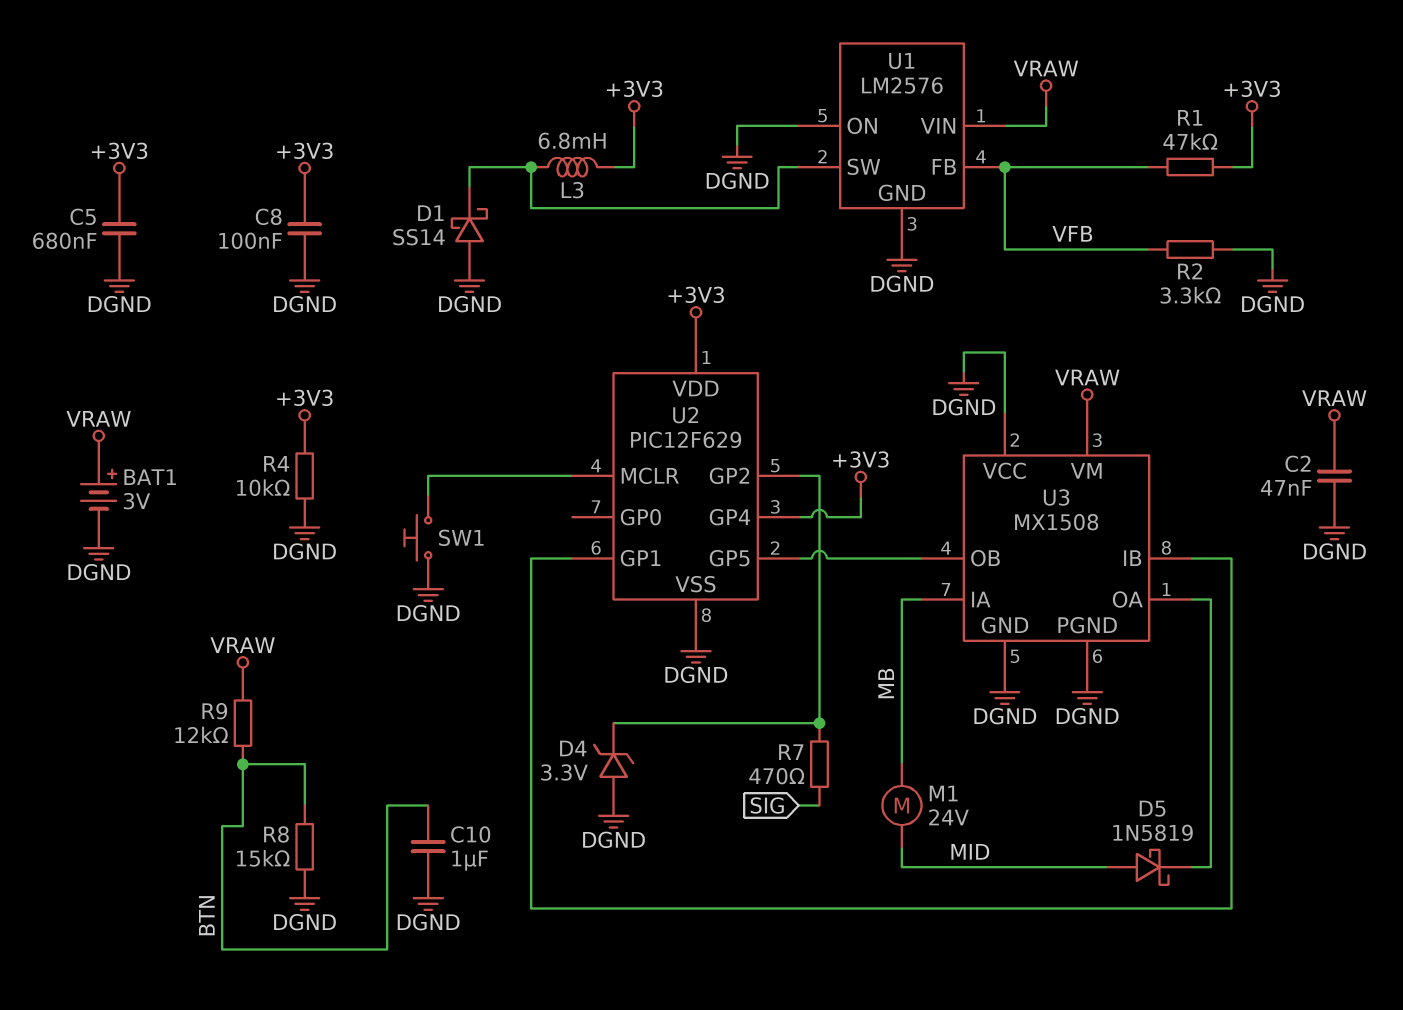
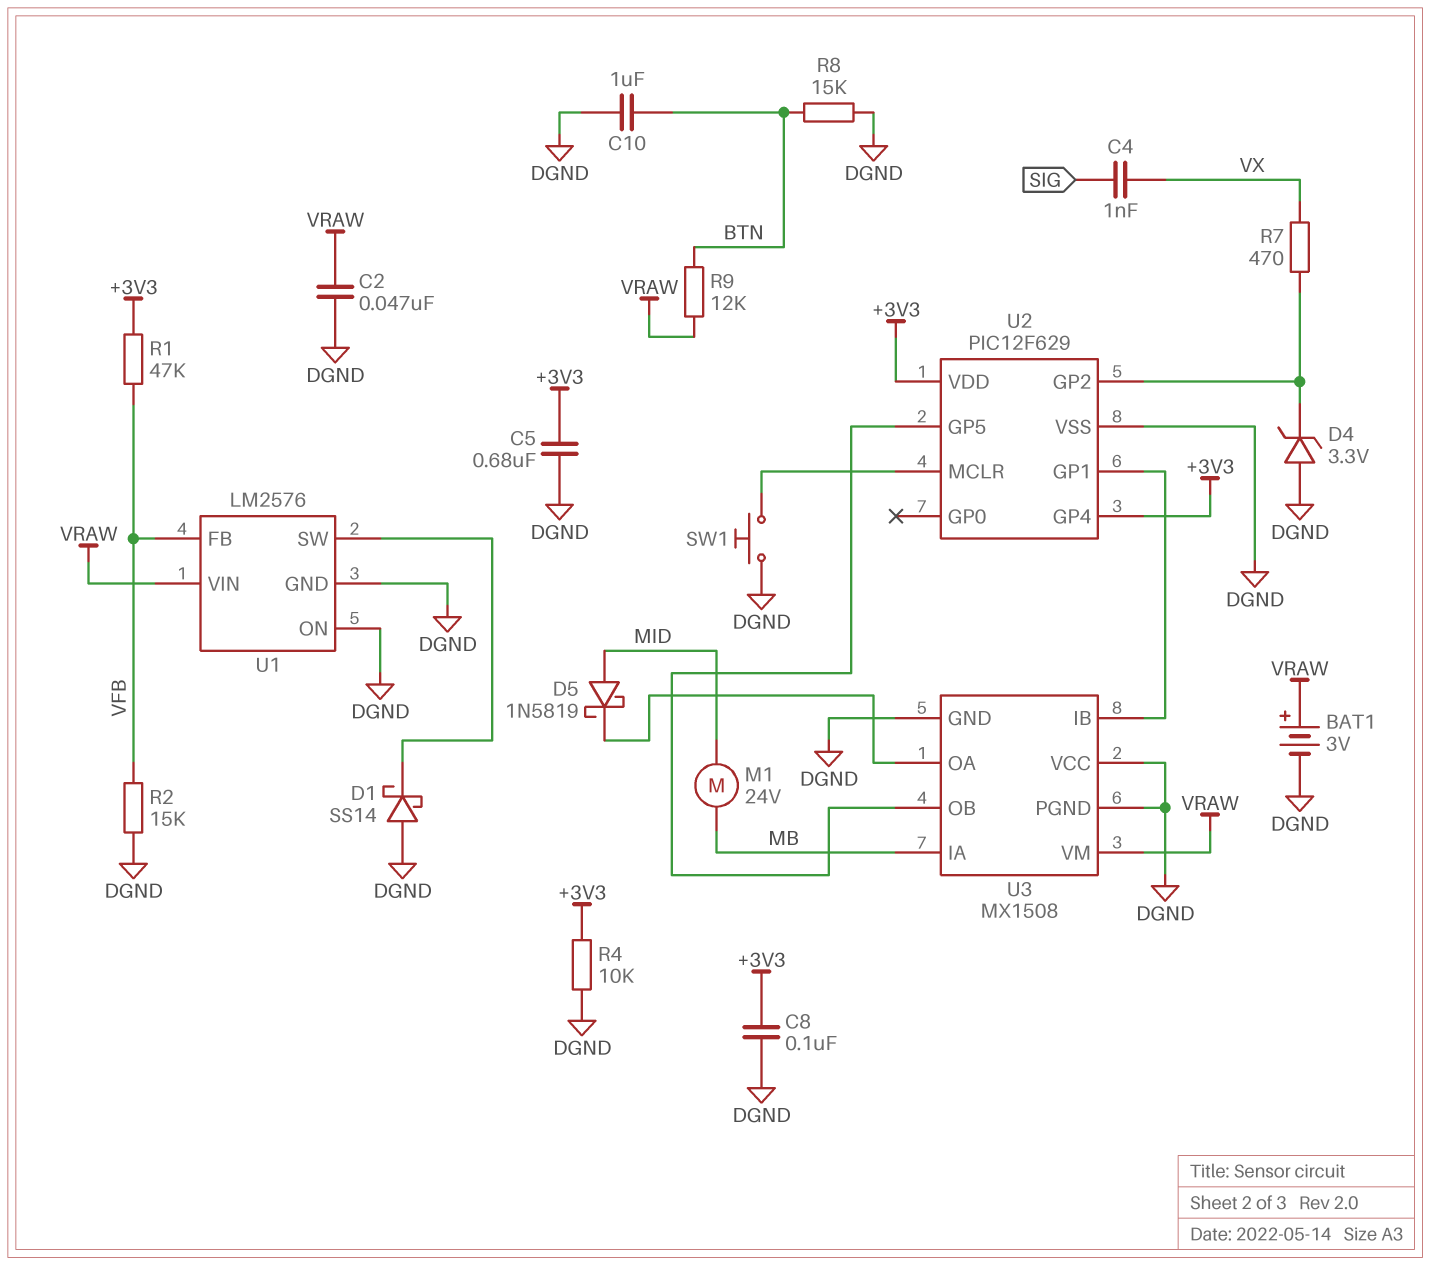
C4: none -> 1nF (SIG, VX)
L3: 6.8mH (+3V3, U1/SW) -> none
R2: 3.3k (DGND, VFB) -> 15k (DGND, VFB)
R7: 470 (SIG, U2/GP2) -> 470 (U2/GP2, VX)

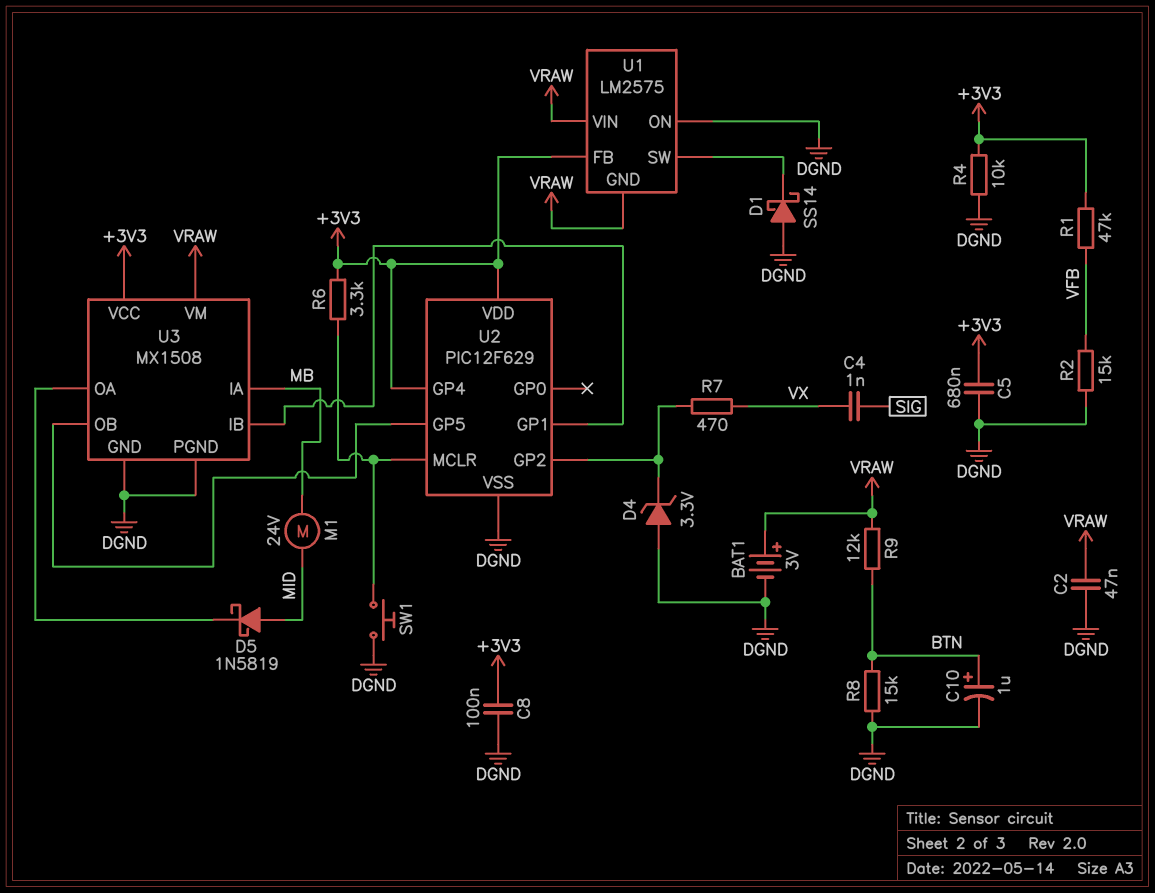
C10: 1uF (BTN, DGND) -> 1uF (plus BTN, minus DGND)
R6: none -> 3.3k (+3V3, U2/MCLR)
U1: LM2576 -> LM2575
U1 pin FB: VFB -> +3V3
U1 pin GND: DGND -> VRAW
U3 pin VCC: DGND -> +3V3

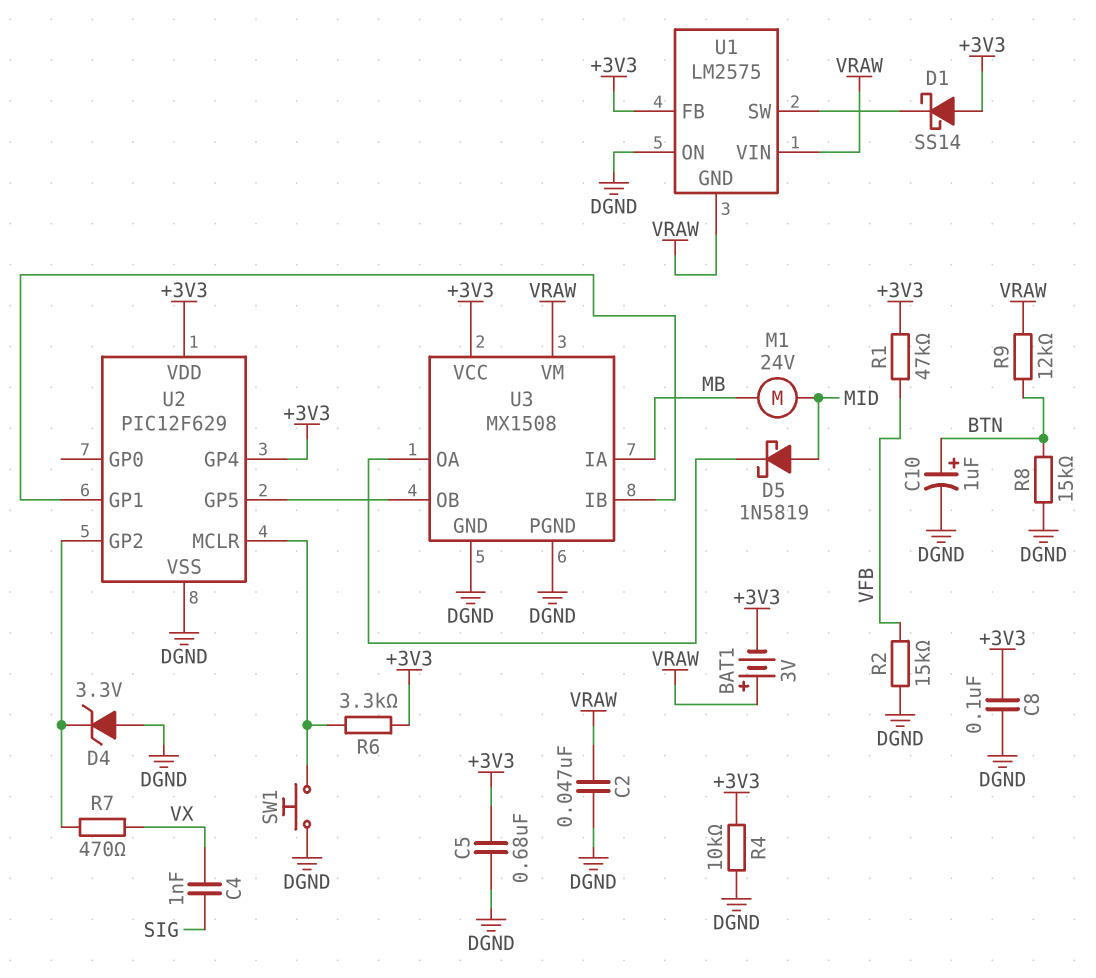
BAT1: 3V (plus VRAW, minus DGND) -> 3V (plus VRAW, minus +3V3)
D1: schottky SS14 (A DGND, K U1/SW) -> schottky SS14 (A +3V3, K U1/SW)

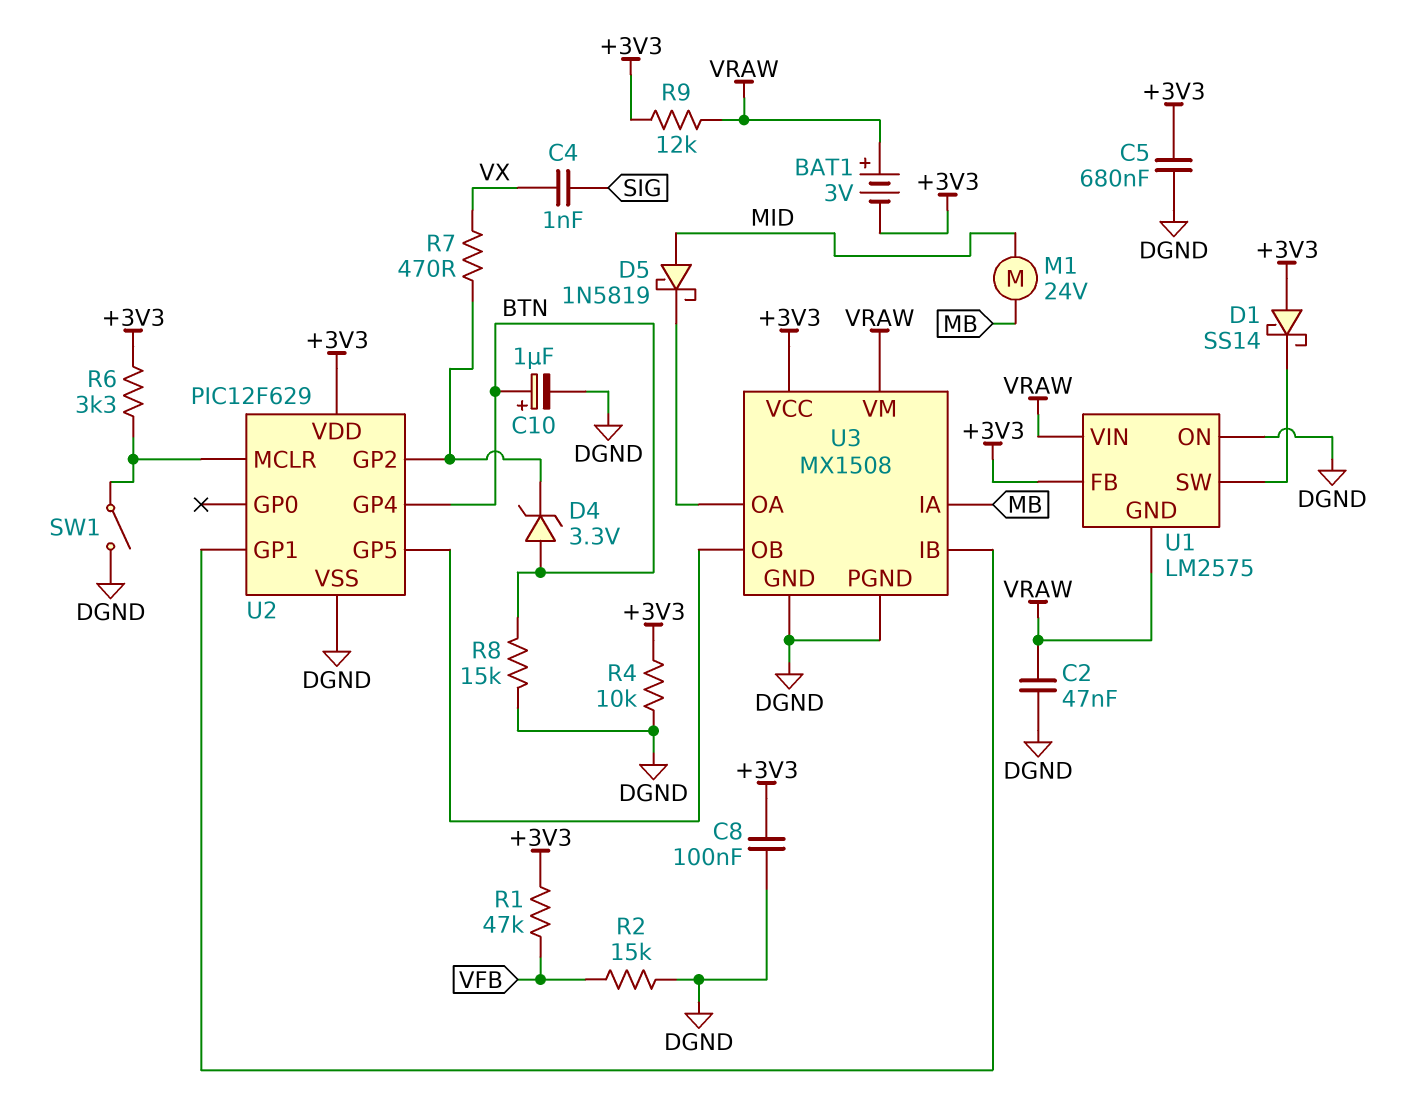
D4: zener 3.3V (A DGND, K U2/GP2) -> zener 3.3V (A BTN, K U2/GP2)
R9: 12k (BTN, VRAW) -> 12k (+3V3, VRAW)
SW1: button (DGND, U2/MCLR) -> switch (DGND, U2/MCLR)
U2 pin GP4: +3V3 -> BTN

